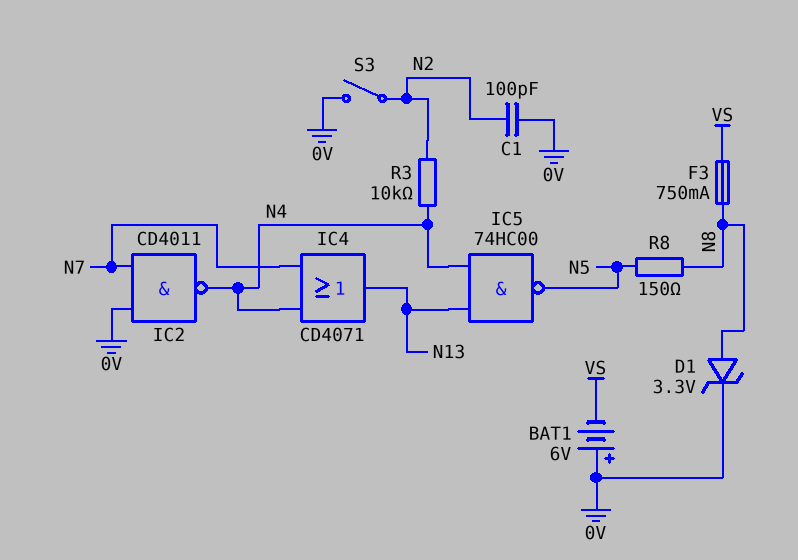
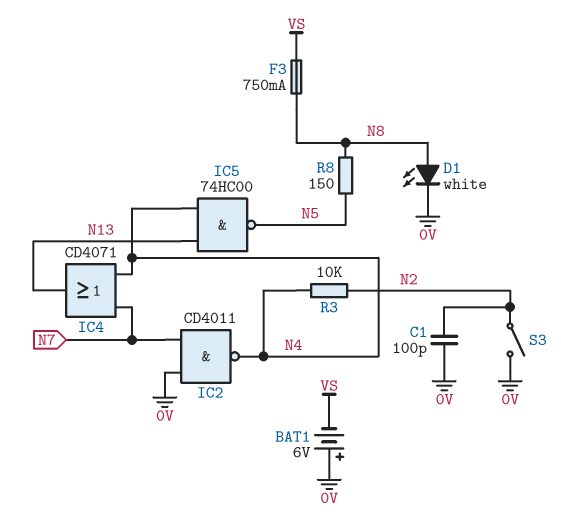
D1: zener 3.3V (A N8, K 0V) -> LED white (A N8, K 0V)

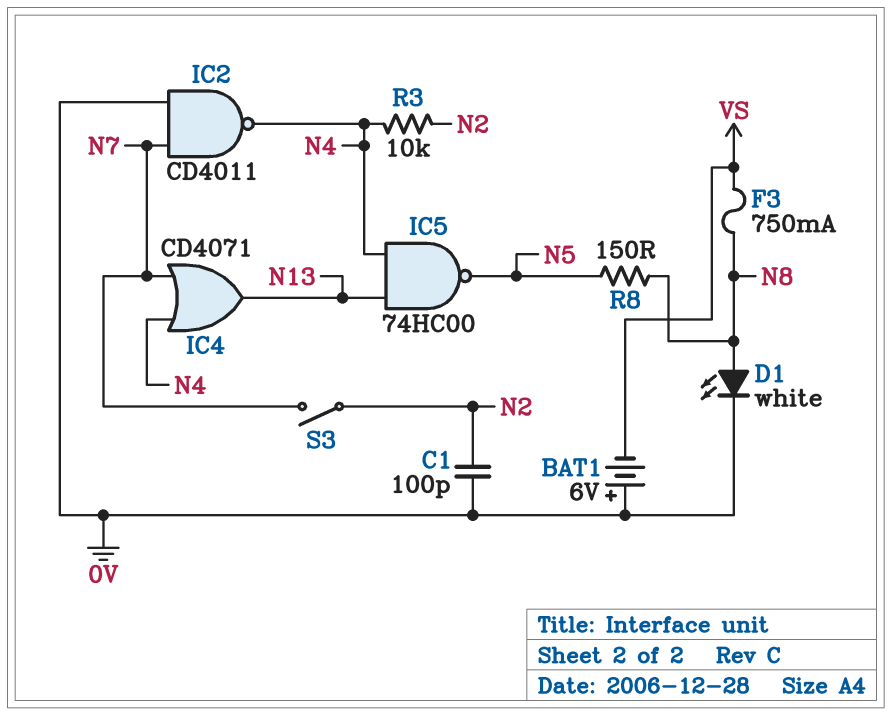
S3: switch (0V, N2) -> switch (N2, N7)

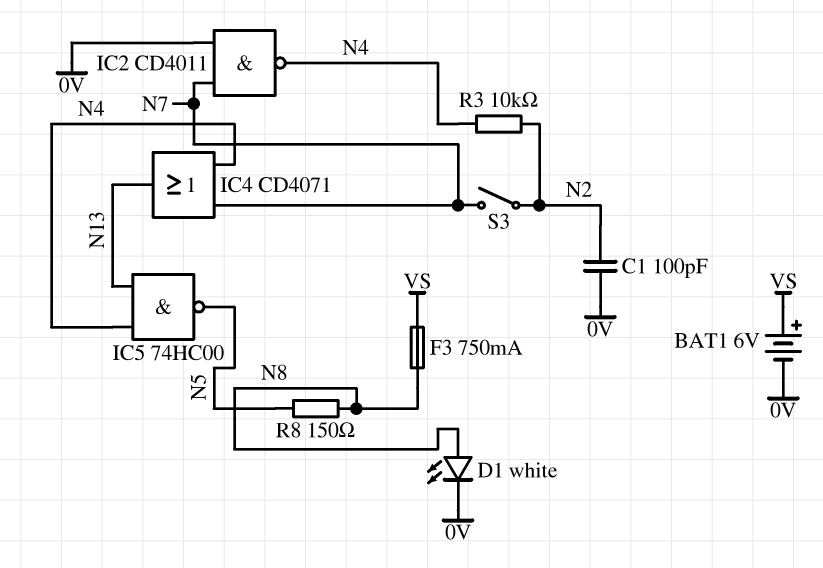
BAT1: 6V (plus 0V, minus VS) -> 6V (plus VS, minus 0V)

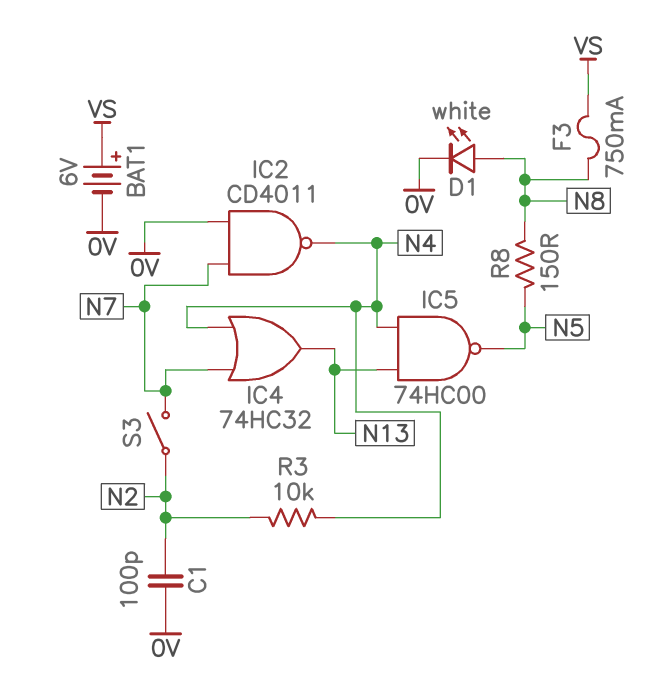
IC4: OR CD4071 (in N4, in N7, out N13) -> OR 74HC32 (in N4, in N7, out N13)

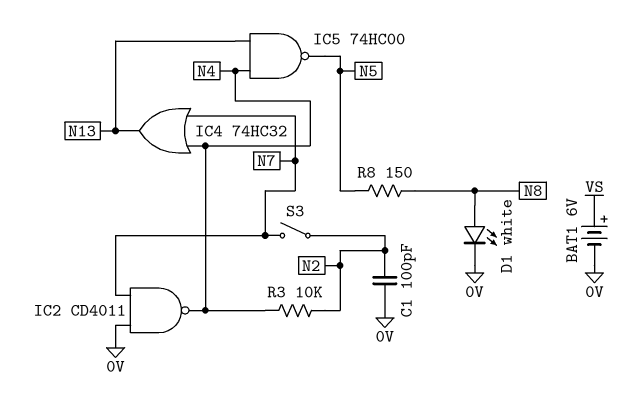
F3: 750mA (N8, VS) -> none

